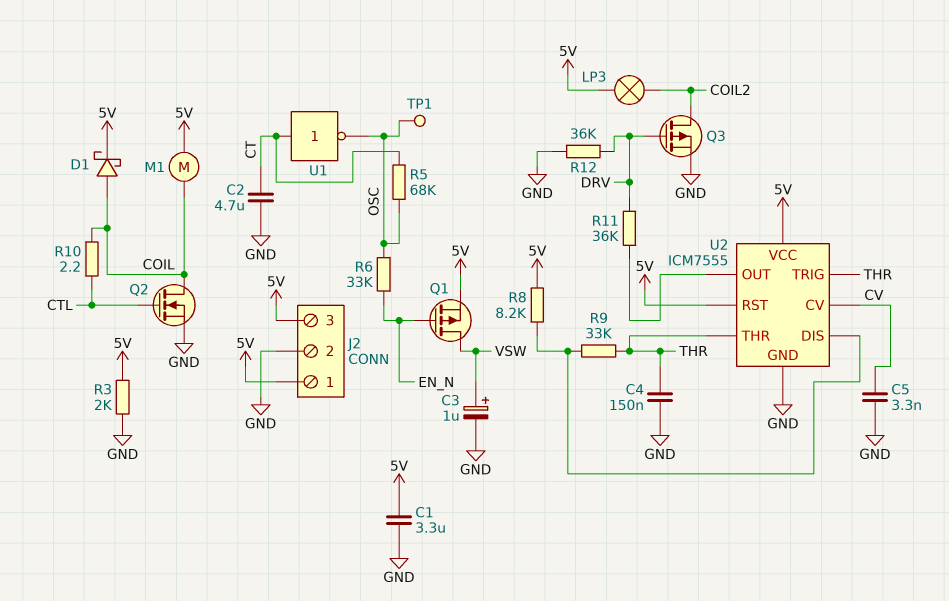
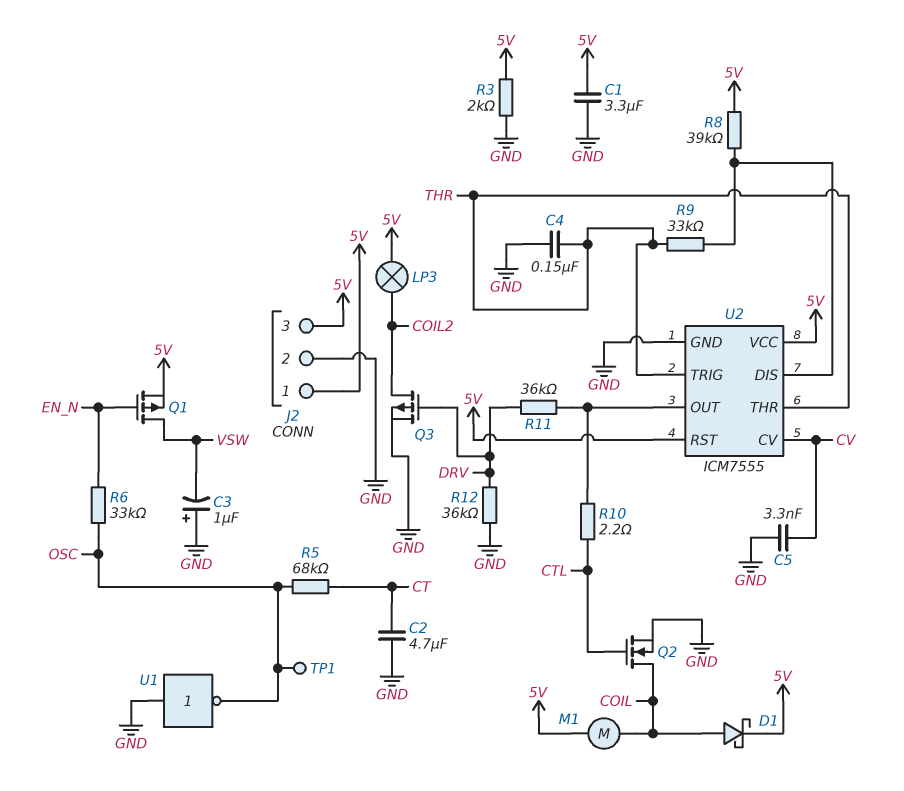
C3: 1uF (plus VSW, minus GND) -> 1uF (plus GND, minus VSW)
R8: 8.2k (5V, U2/DIS) -> 39k (5V, U2/DIS)
R10: 2.2 (COIL, CTL) -> 2.2 (CTL, U2/OUT)
U1: NOT (in CT, out OSC) -> NOT (in GND, out OSC)

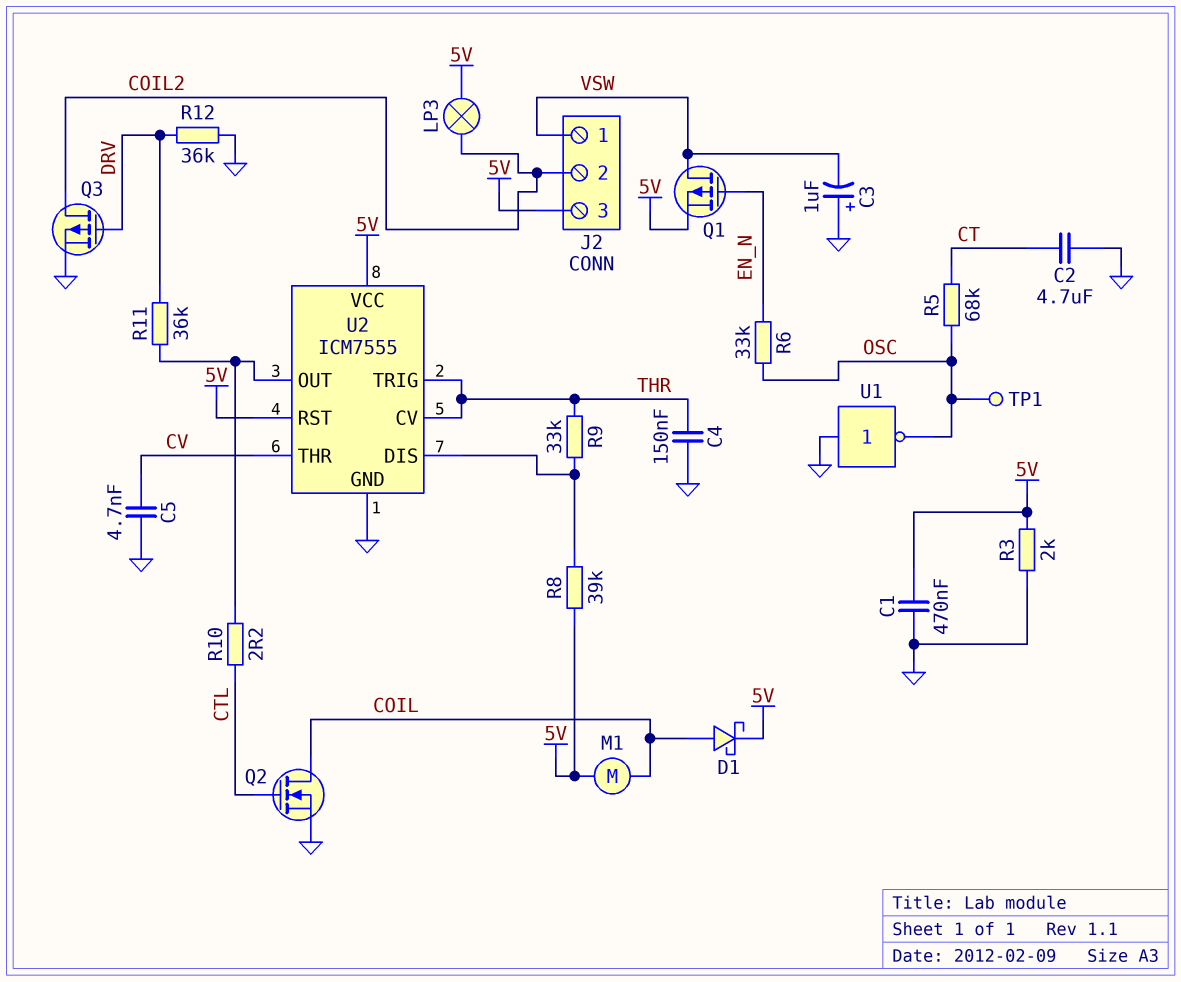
C1: 3.3uF (5V, GND) -> 470nF (5V, GND)
C5: 3.3nF (CV, GND) -> 4.7nF (CV, GND)
J2 pin 1: 5V -> VSW
J2 pin 2: GND -> COIL2
U2 pin CV: CV -> THR
U2 pin THR: THR -> CV

